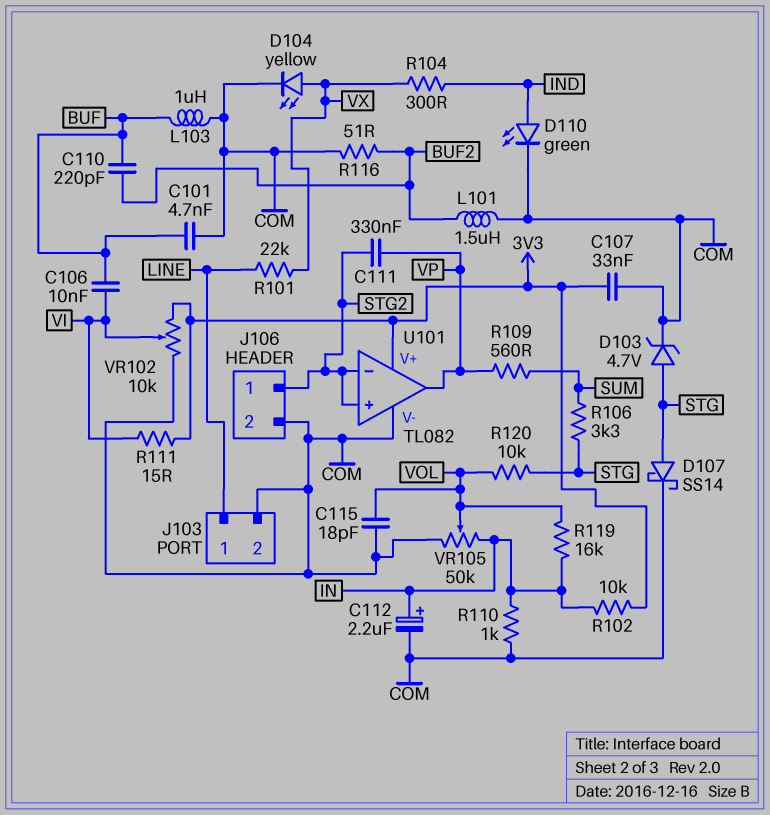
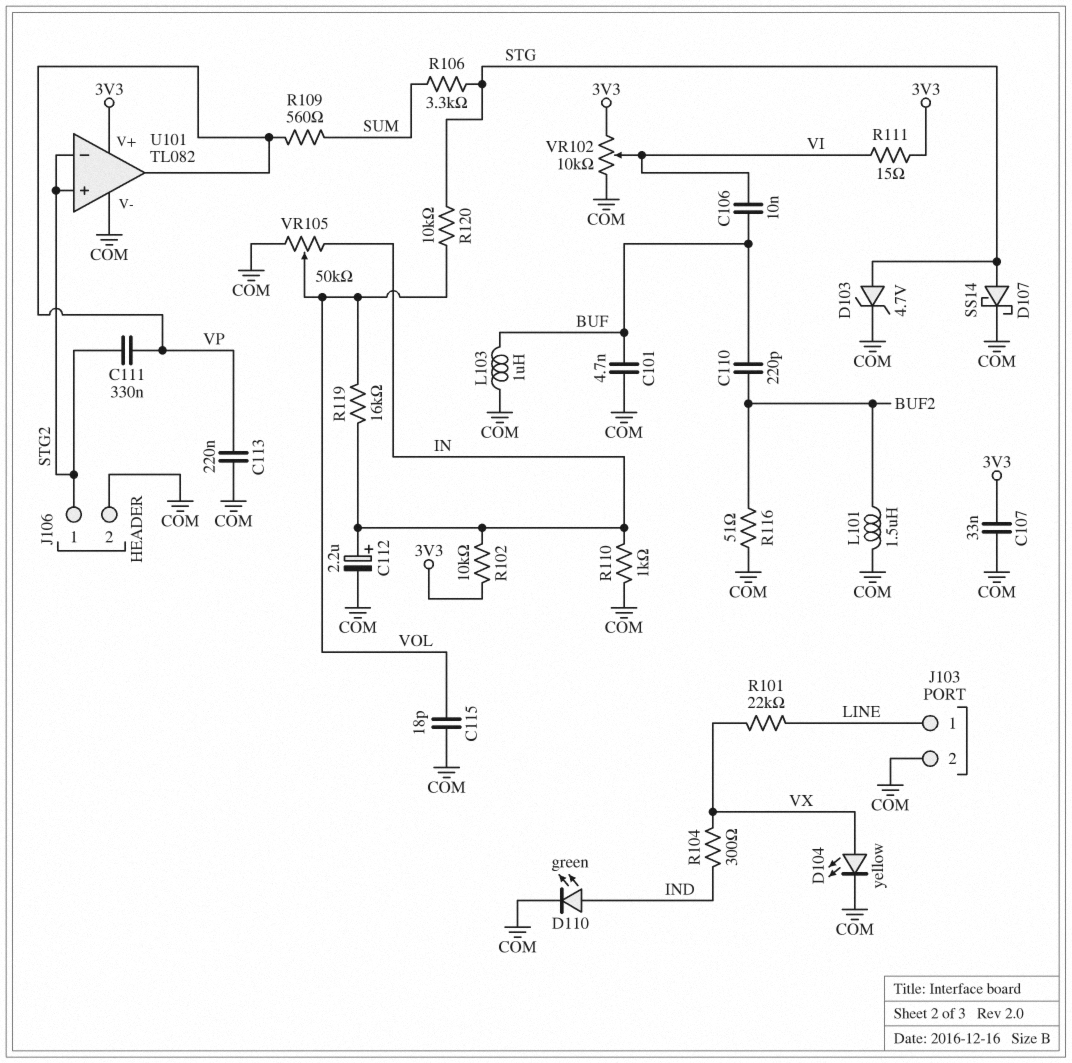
C113: none -> 220nF (COM, VP)

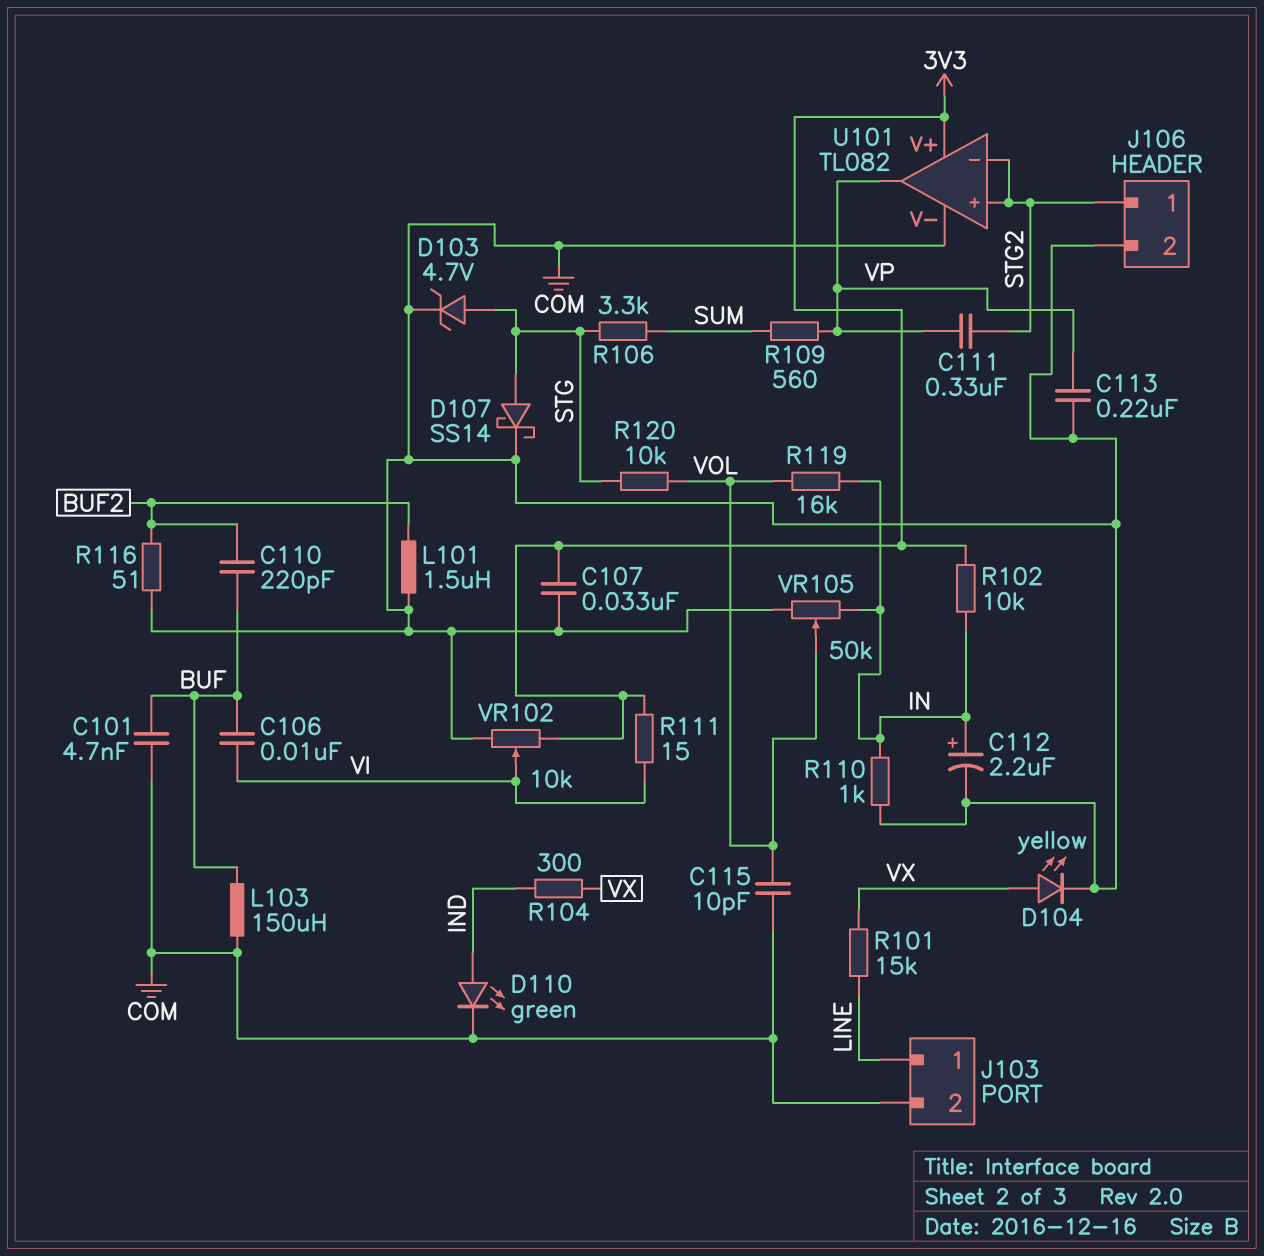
C115: 18pF (COM, VOL) -> 10pF (COM, VOL)
L103: 1uH (BUF, COM) -> 150uH (BUF, COM)
R101: 22k (LINE, VX) -> 15k (LINE, VX)

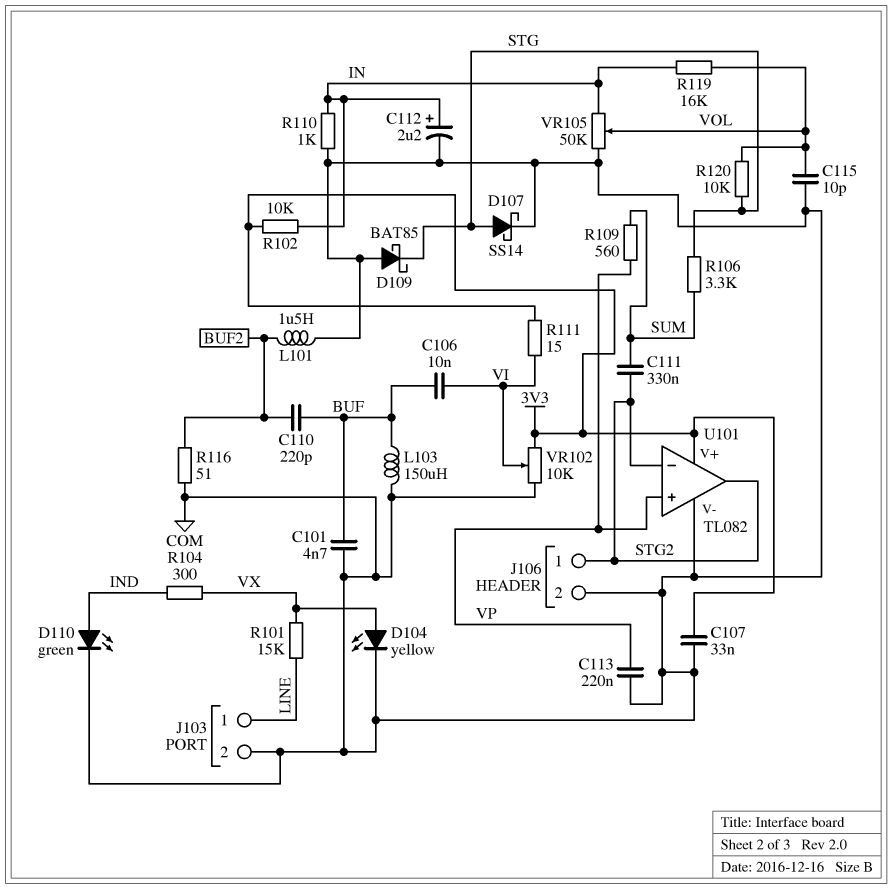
C111: 330nF (STG2, VP) -> 330nF (STG2, SUM)
D103: zener 4.7V (A STG, K COM) -> none
D109: none -> schottky BAT85 (A COM, K STG)
U101 pin in+: STG2 -> VP
U101 pin out: VP -> STG2

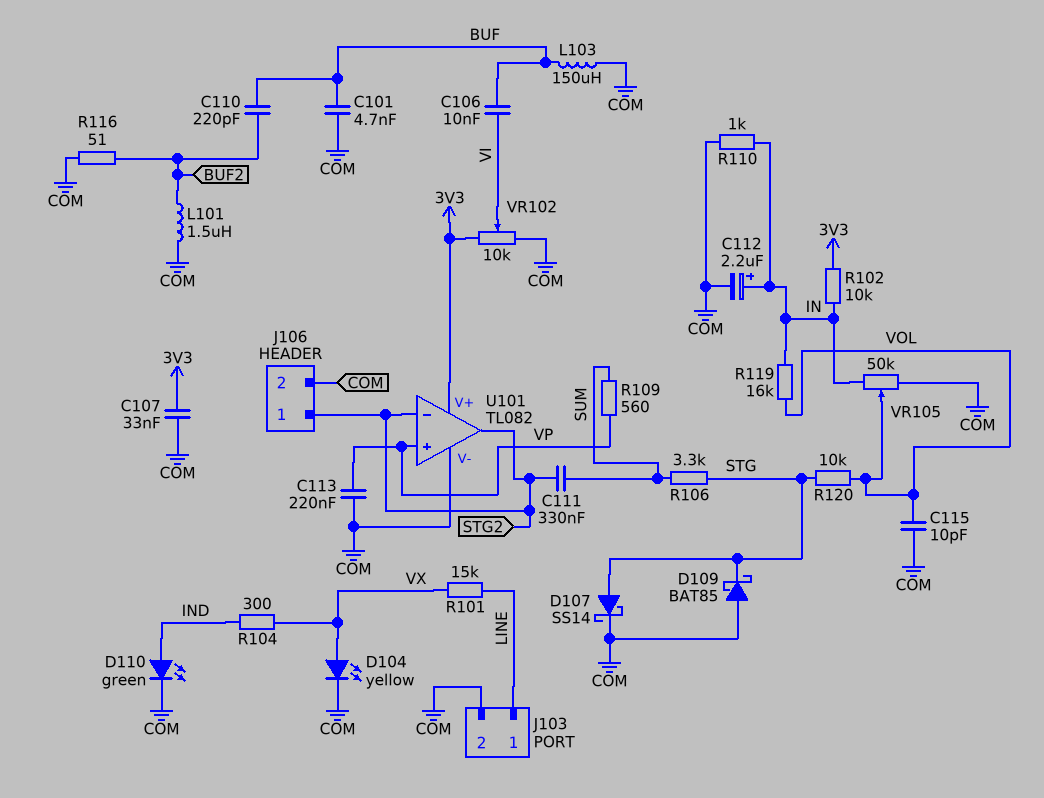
R111: 15 (3V3, VI) -> none

